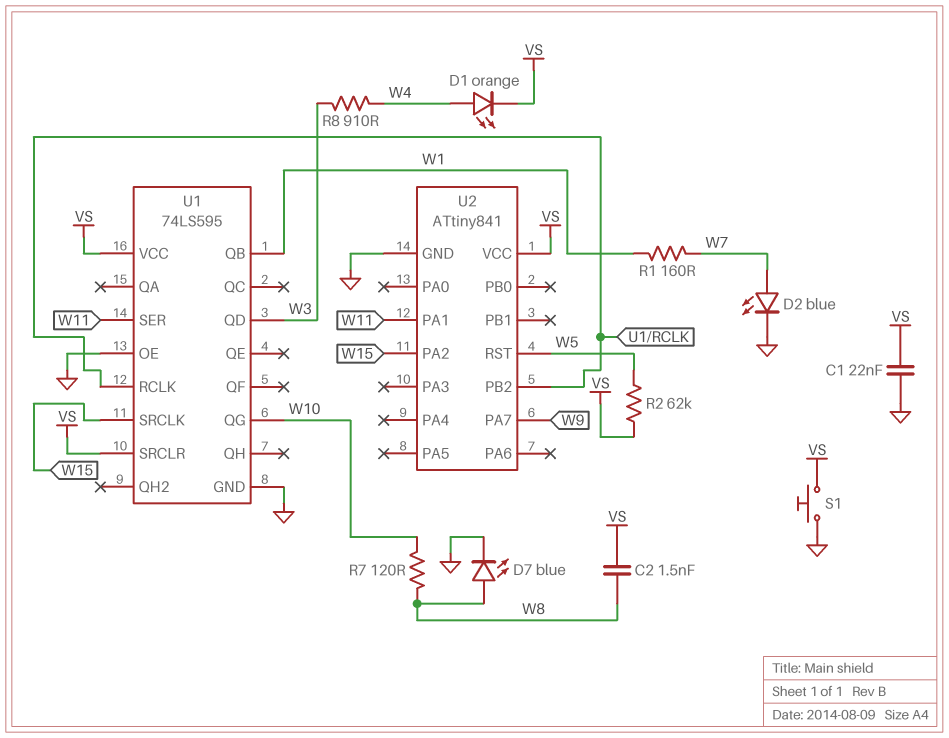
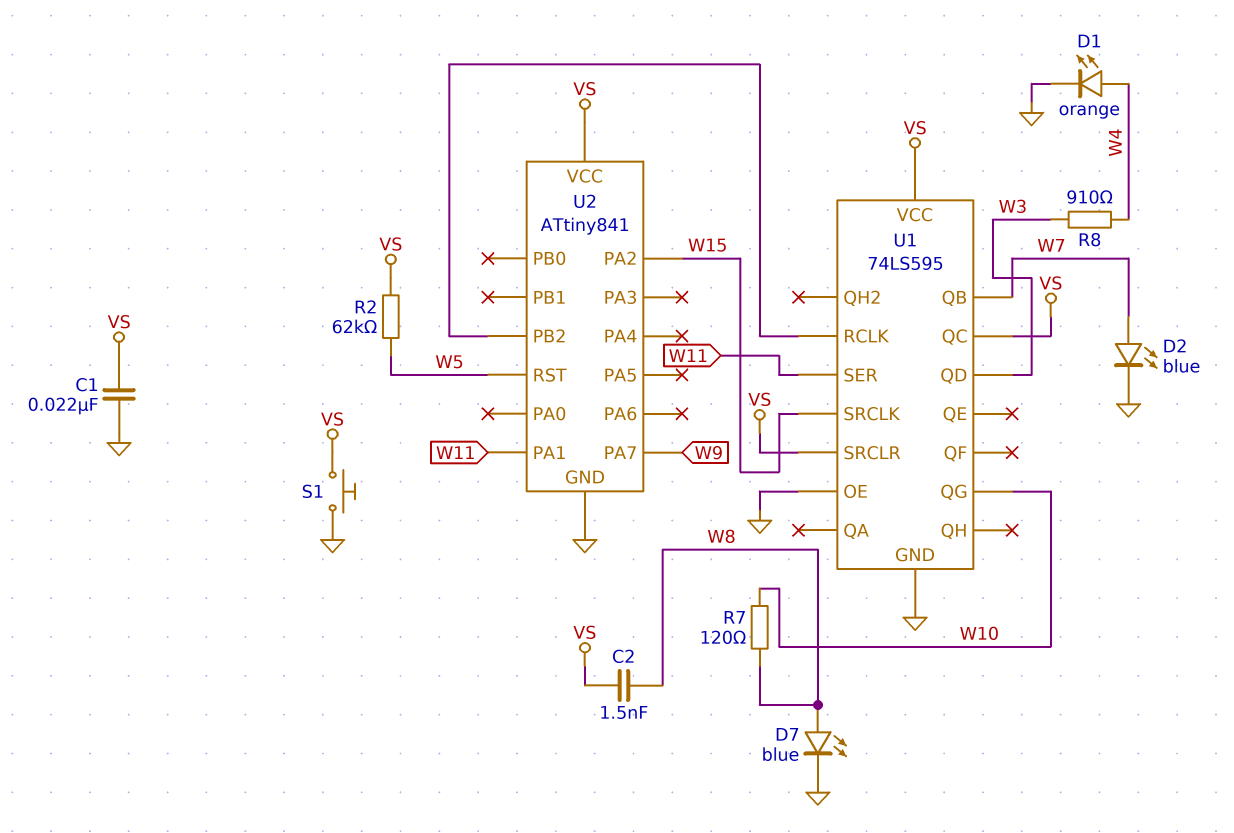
D1: LED orange (A W4, K VS) -> LED orange (A W4, K GND)
R1: 160 (W1, W7) -> none
U1 pin QB: W1 -> W7
U1 pin QC: none -> VS

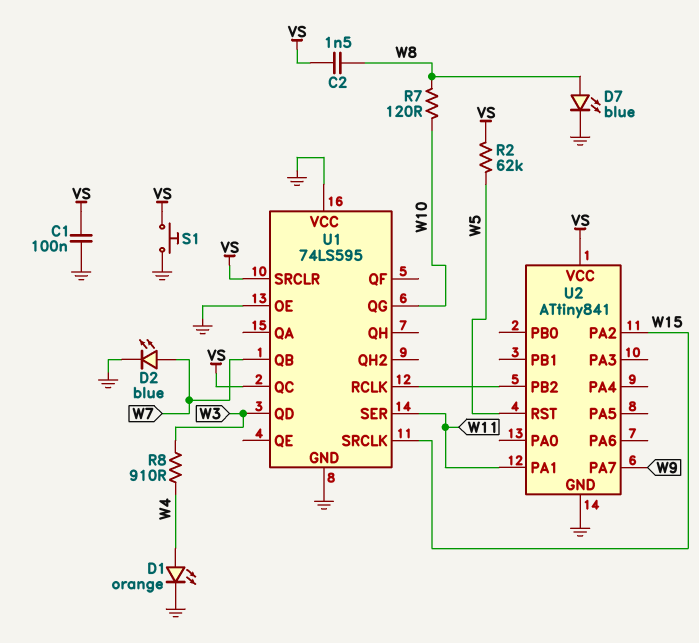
C1: 22nF (GND, VS) -> 100nF (GND, VS)
U1 pin VCC: VS -> GND

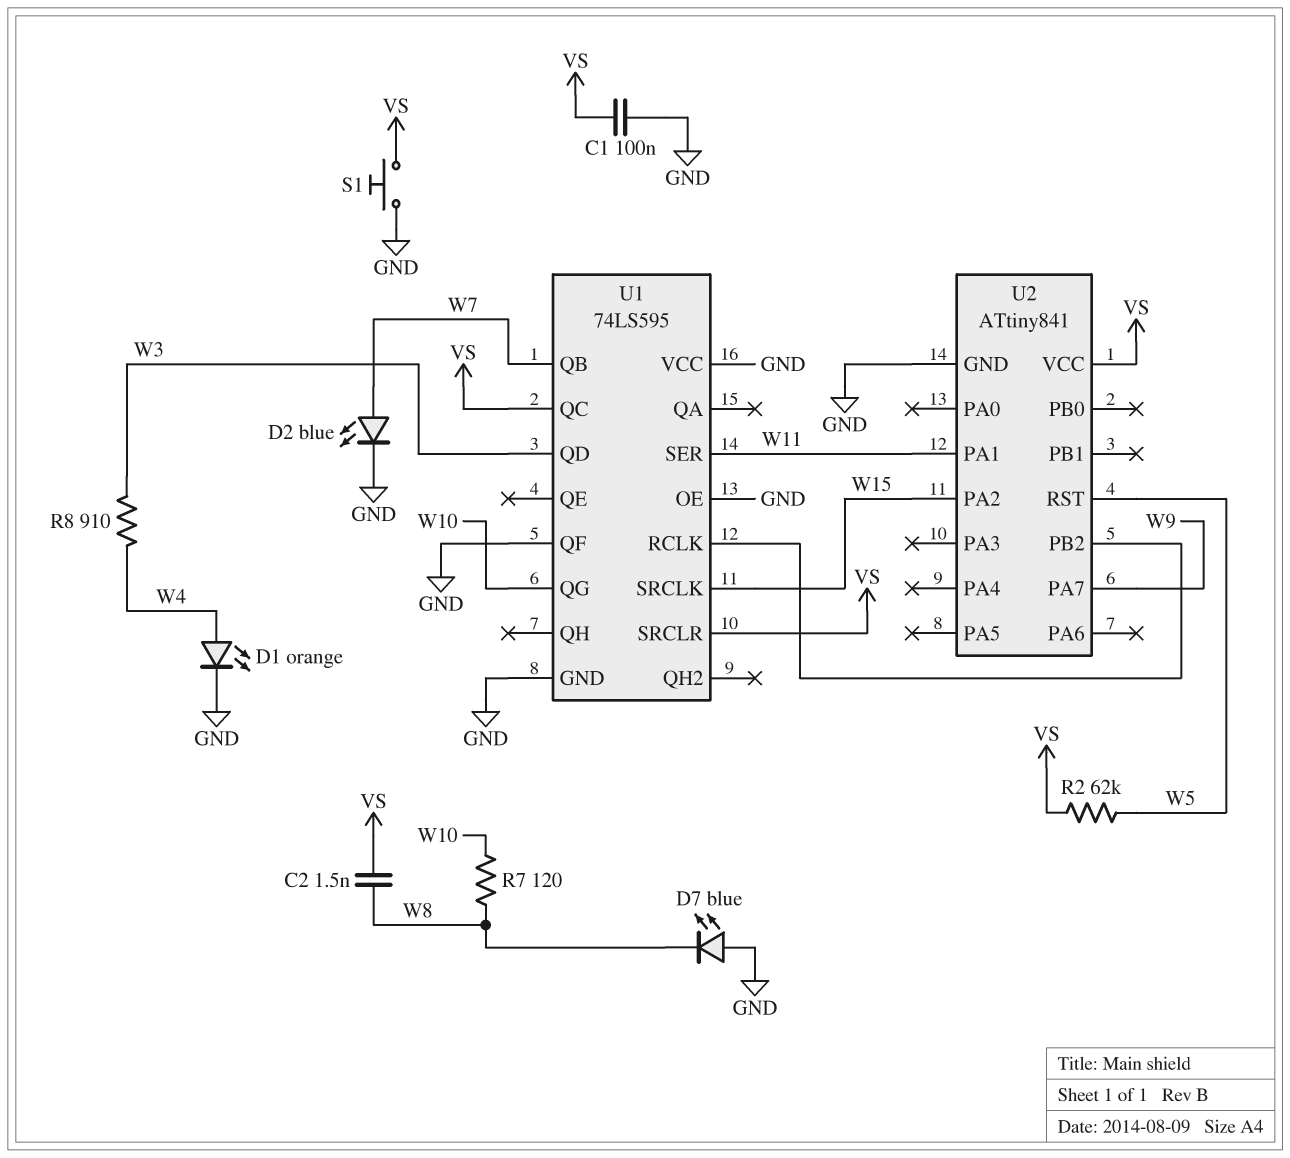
D7: LED blue (A W8, K GND) -> LED blue (A GND, K W8)
U1 pin QF: none -> GND

